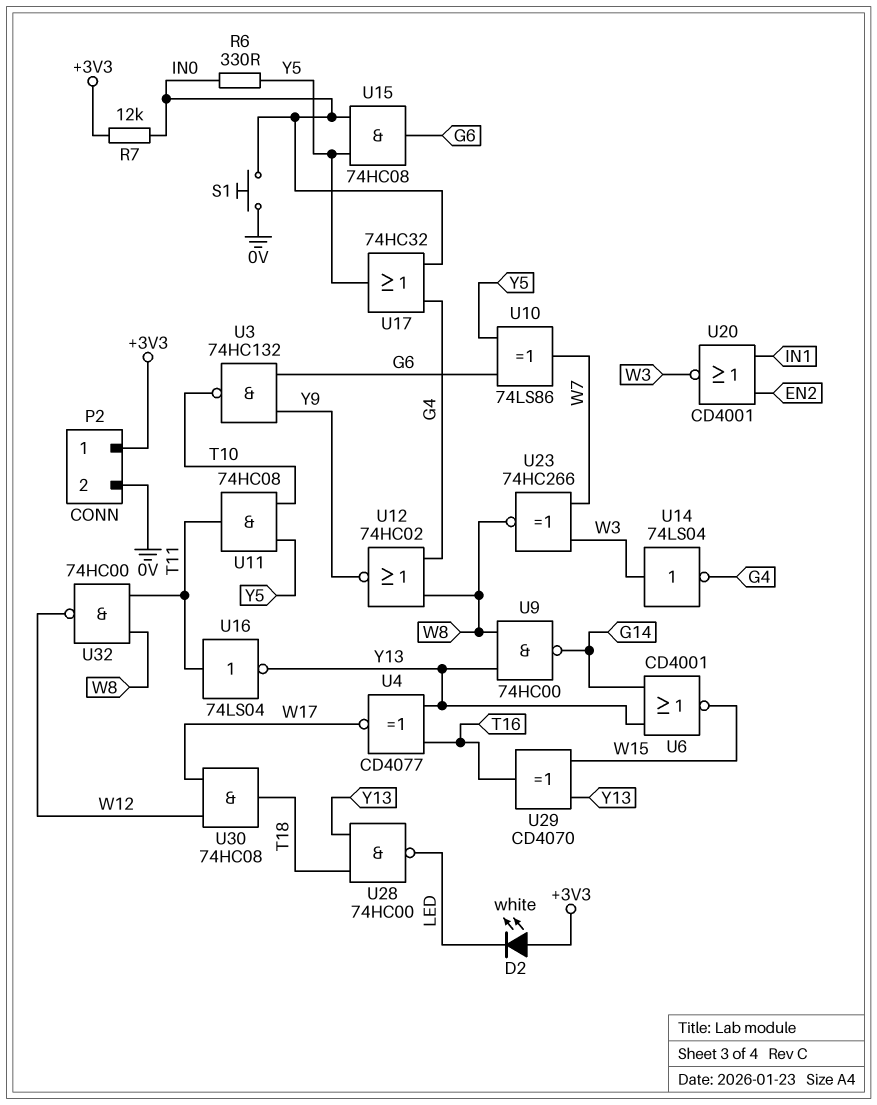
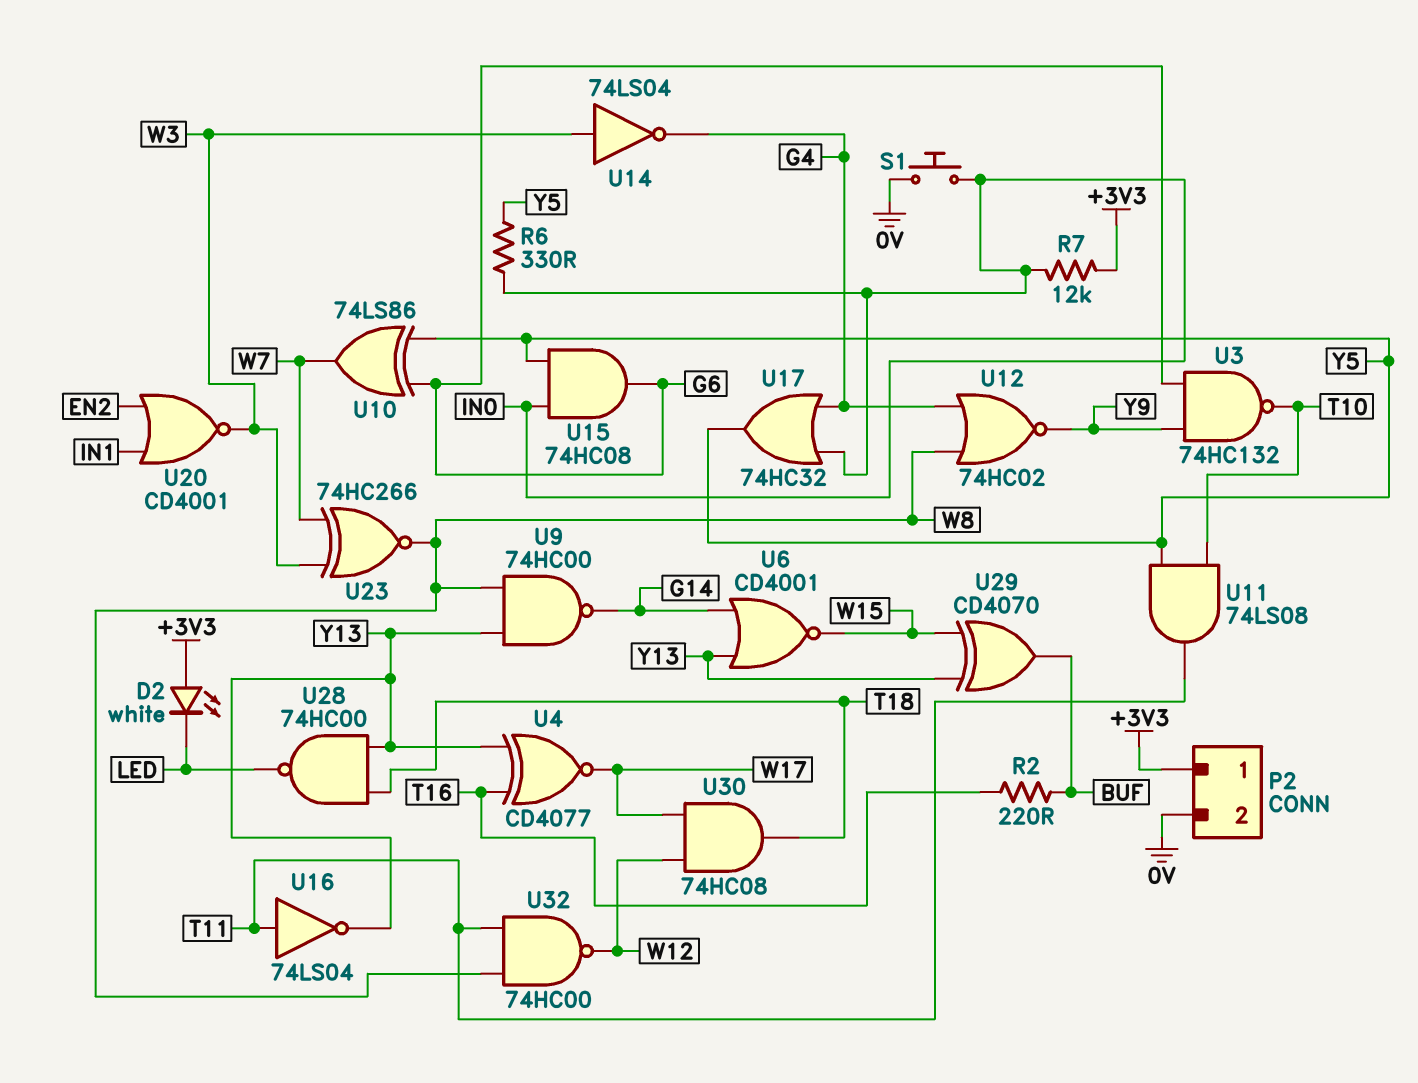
R2: none -> 220 (BUF, T16)
U11: AND 74HC08 (in T10, in Y5, out T11) -> AND 74LS08 (in T10, in Y5, out T11)
U29: XOR CD4070 (in W15, in Y13, out T16) -> XOR CD4070 (in W15, in Y13, out BUF)

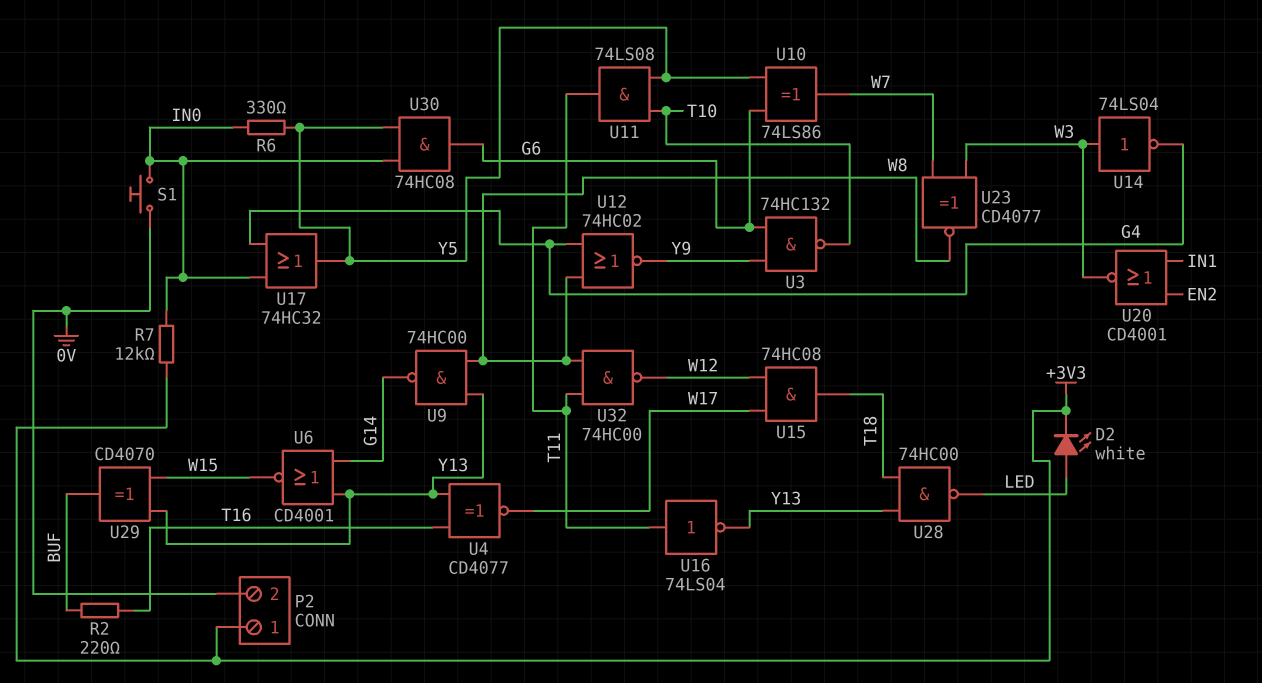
D2: LED white (A +3V3, K LED) -> LED white (A LED, K +3V3)
U15: AND 74HC08 (in IN0, in Y5, out G6) -> AND 74HC08 (in W12, in W17, out T18)
U23: XNOR 74HC266 (in W3, in W7, out W8) -> XNOR CD4077 (in W3, in W7, out W8)
U30: AND 74HC08 (in W12, in W17, out T18) -> AND 74HC08 (in IN0, in Y5, out G6)

